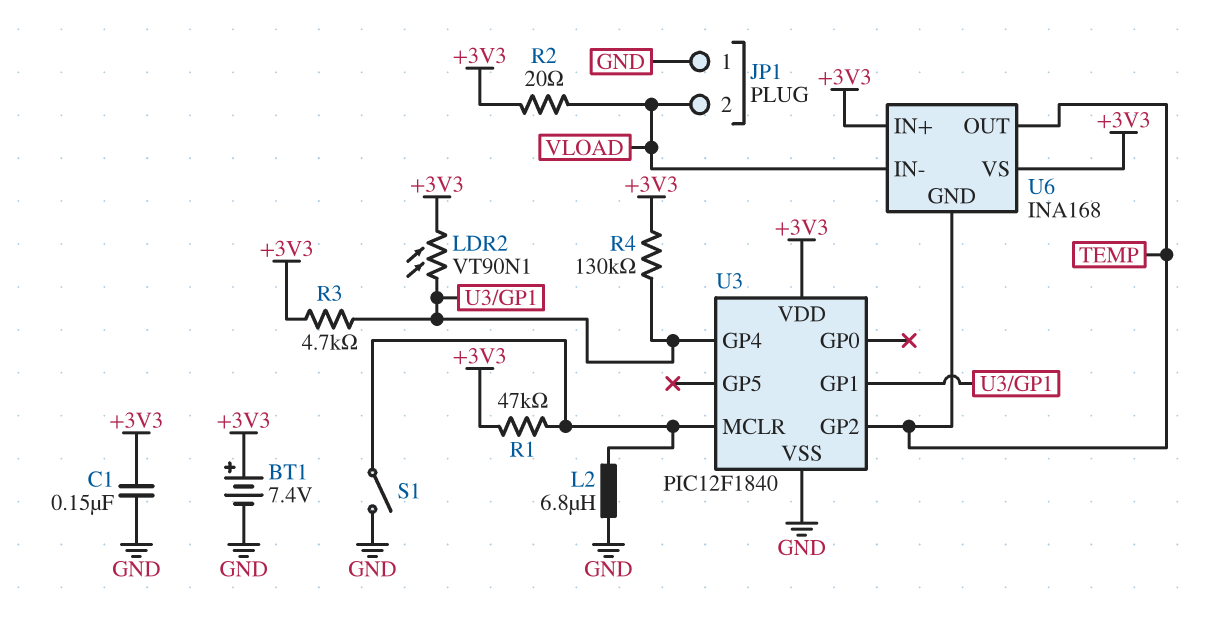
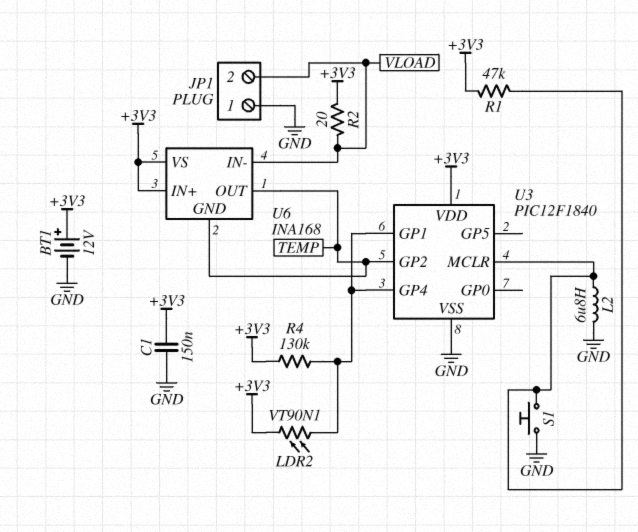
BT1: 7.4V (plus +3V3, minus GND) -> 12V (plus +3V3, minus GND)
R3: 4.7k (+3V3, U3/GP1) -> none
S1: switch (GND, U3/MCLR) -> button (GND, U3/MCLR)

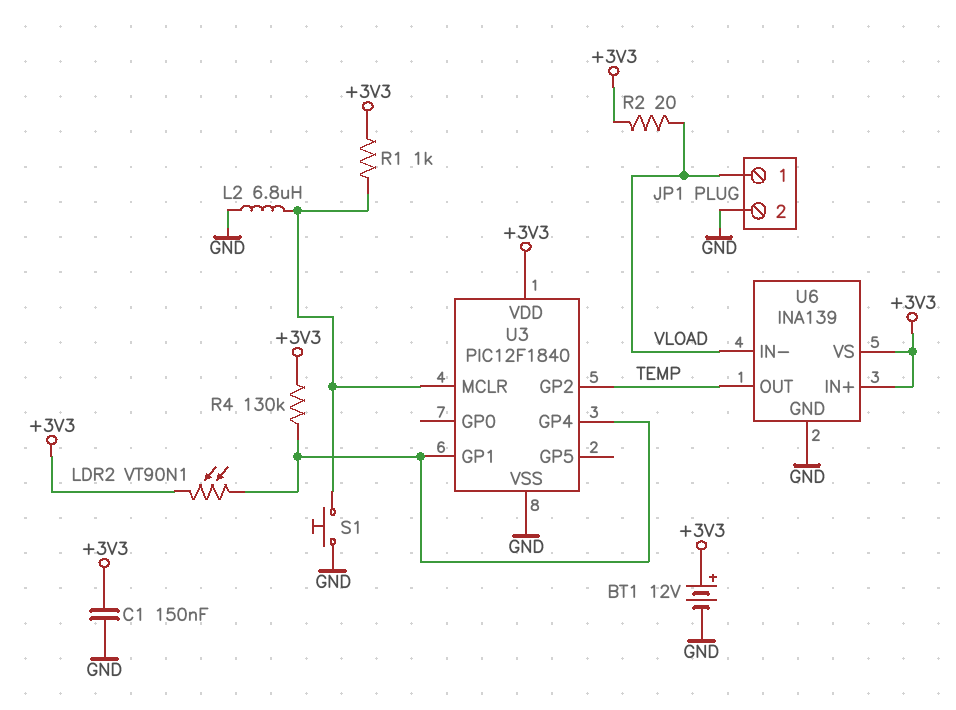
JP1 pin 1: GND -> VLOAD
JP1 pin 2: VLOAD -> GND
R1: 47k (+3V3, U3/MCLR) -> 1k (+3V3, U3/MCLR)
U6: INA168 -> INA139
U6 pin GND: TEMP -> GND

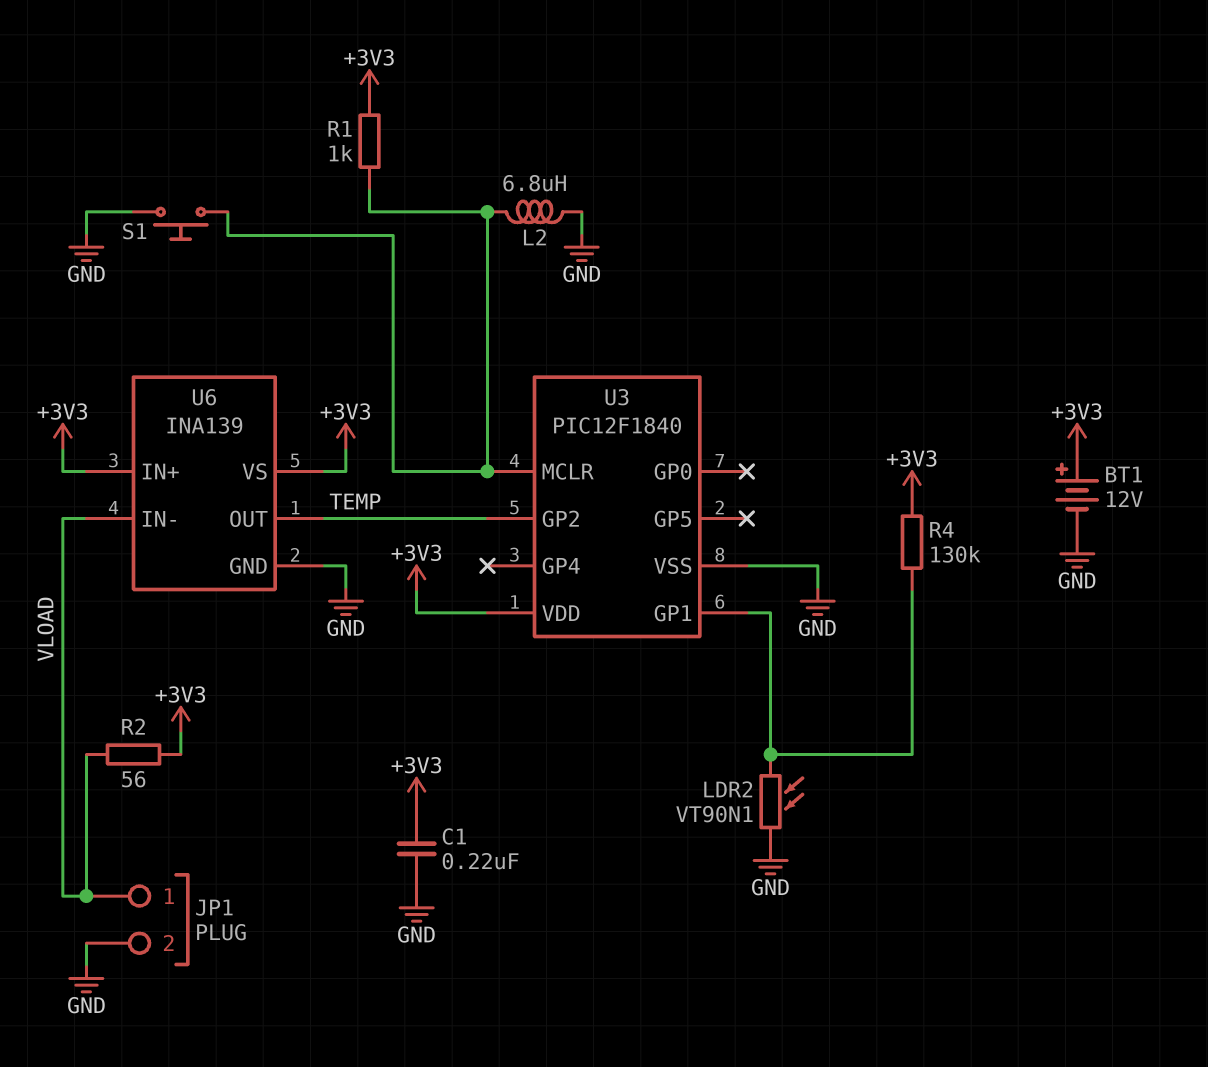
C1: 150nF (+3V3, GND) -> 220nF (+3V3, GND)
LDR2: VT90N1 (+3V3, U3/GP1) -> VT90N1 (GND, U3/GP1)
R2: 20 (+3V3, VLOAD) -> 56 (+3V3, VLOAD)
U3 pin GP4: U3/GP1 -> none

